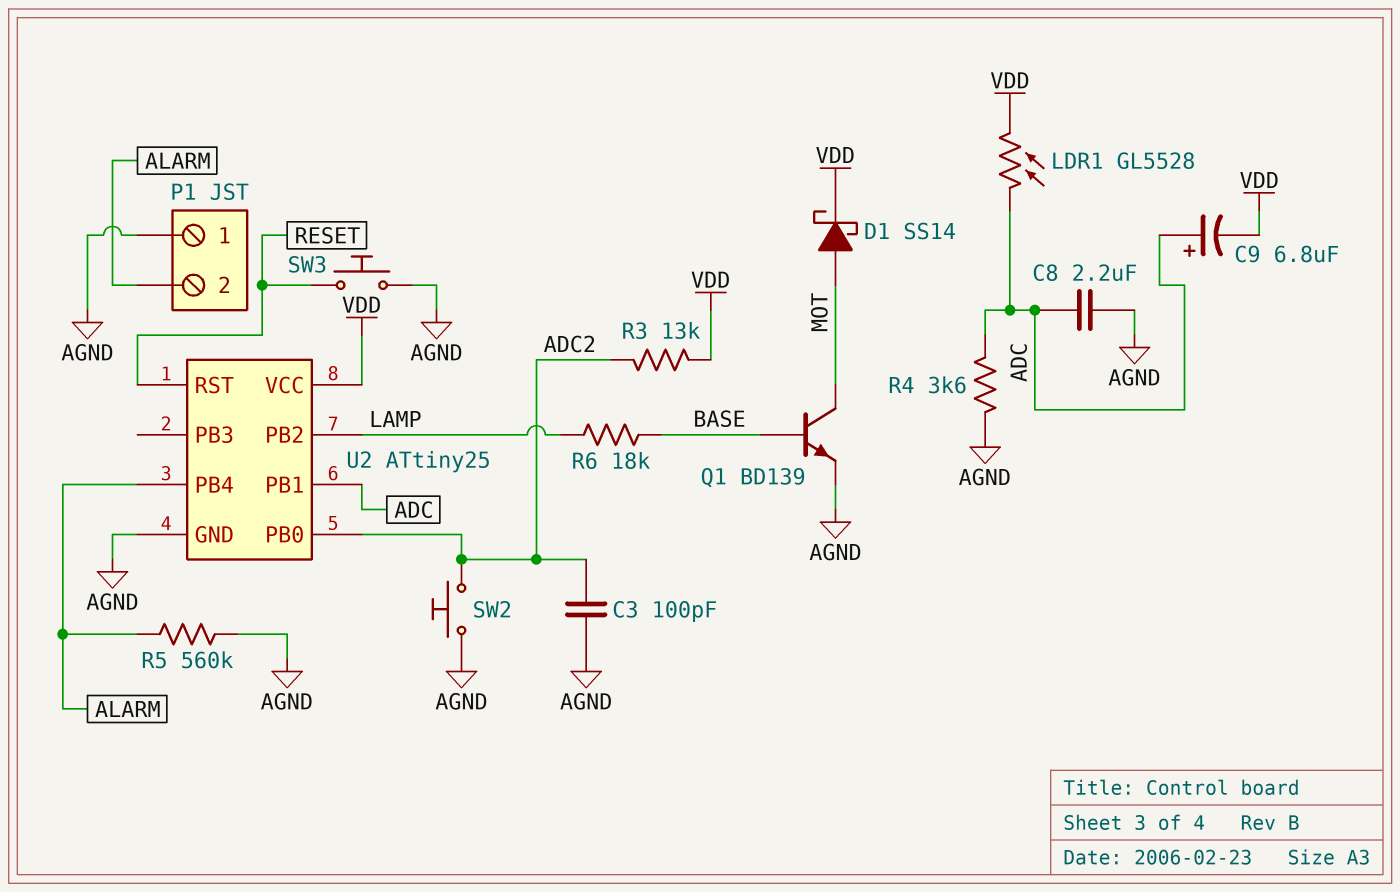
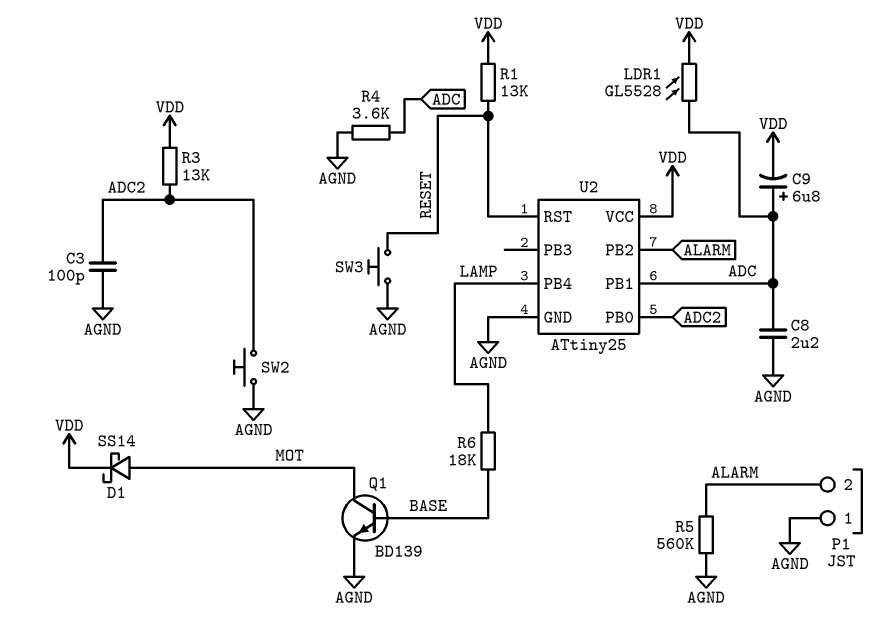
R1: none -> 13k (RESET, VDD)
U2 pin PB2: LAMP -> ALARM
U2 pin PB4: ALARM -> LAMP

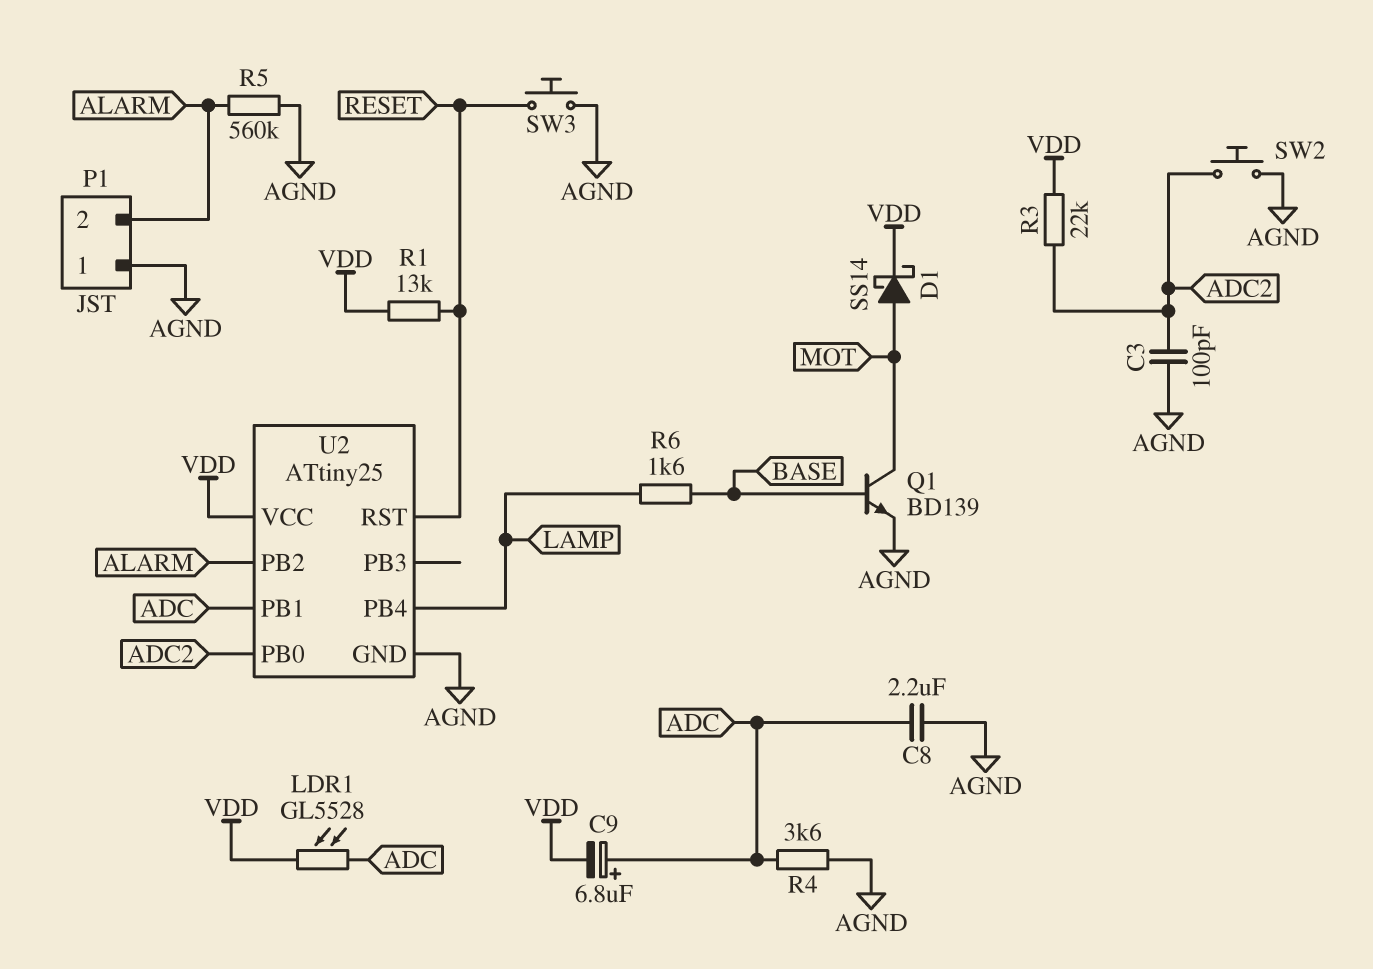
R3: 13k (ADC2, VDD) -> 22k (ADC2, VDD)
R6: 18k (BASE, LAMP) -> 1.6k (BASE, LAMP)

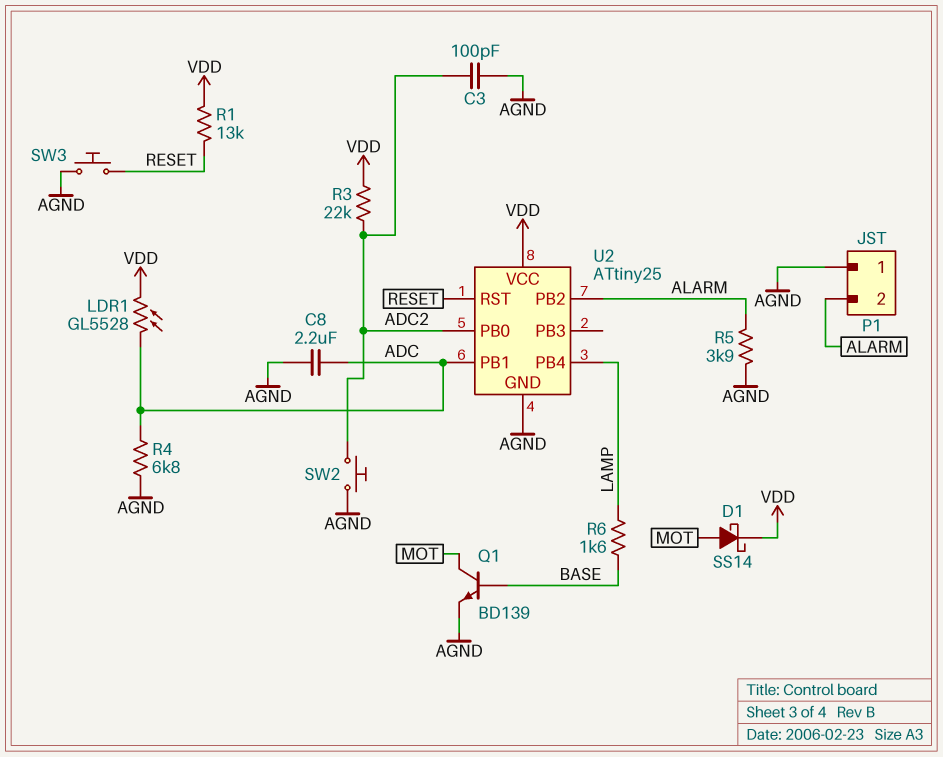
C9: 6.8uF (plus ADC, minus VDD) -> none
R4: 3.6k (ADC, AGND) -> 6.8k (ADC, AGND)
R5: 560k (AGND, ALARM) -> 3.9k (AGND, ALARM)

